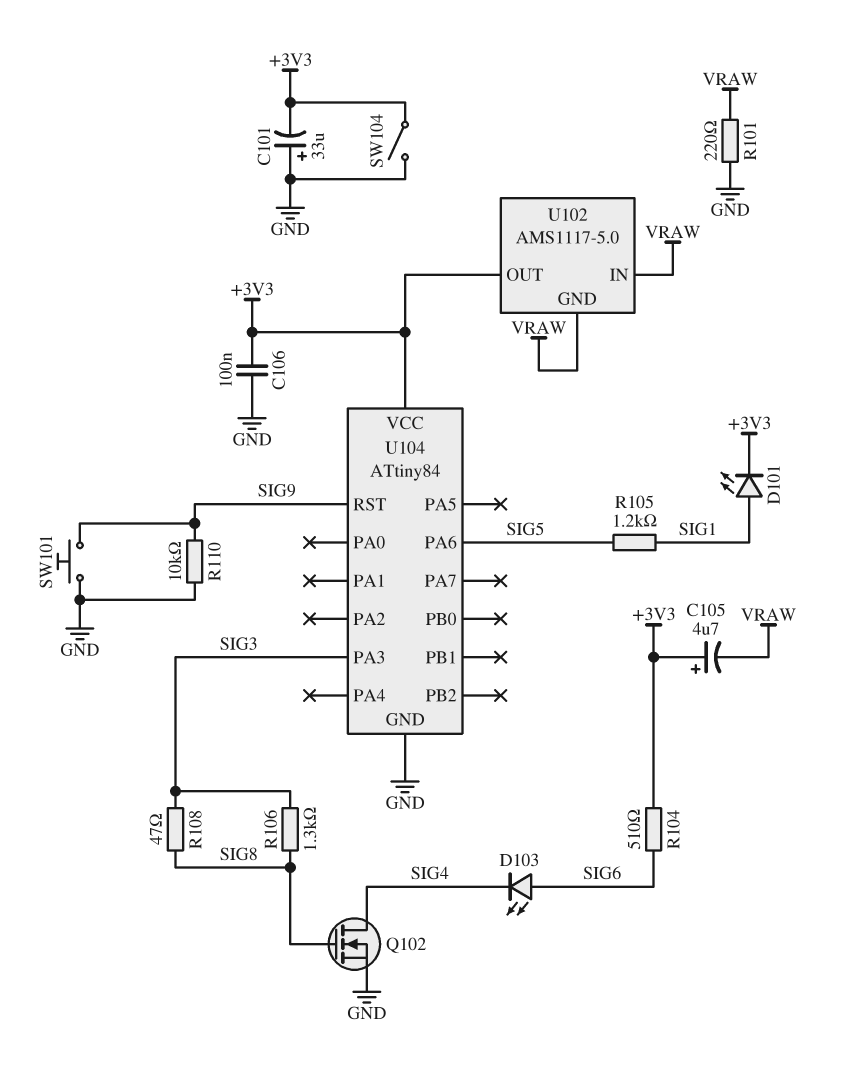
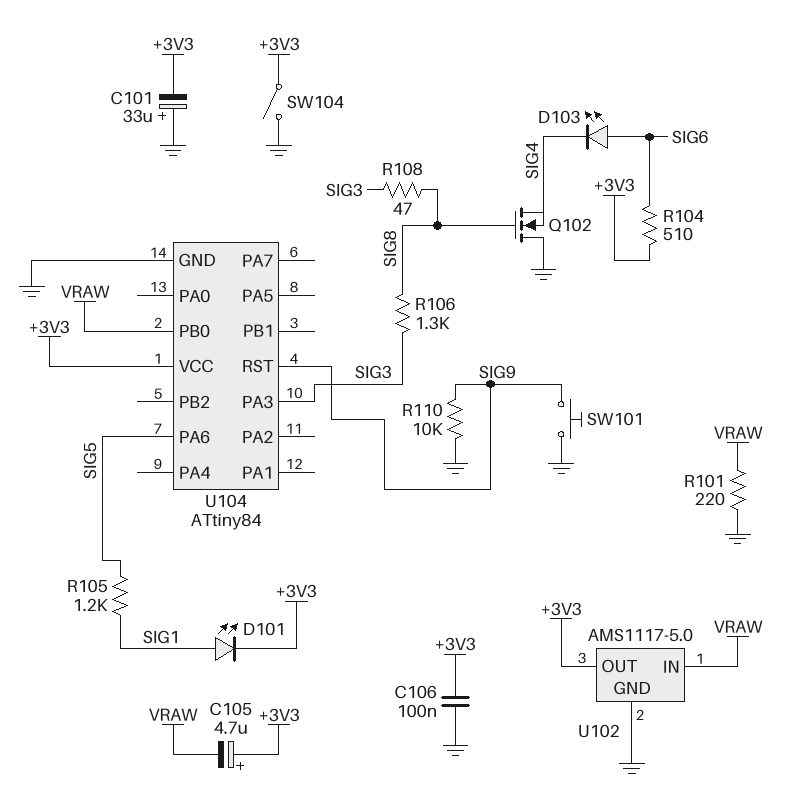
Q102: NMOS (G SIG8, D SIG4, S GND) -> NMOS (G SIG8, D GND, S SIG4)
U102 pin GND: VRAW -> GND
U104 pin PB0: none -> VRAW

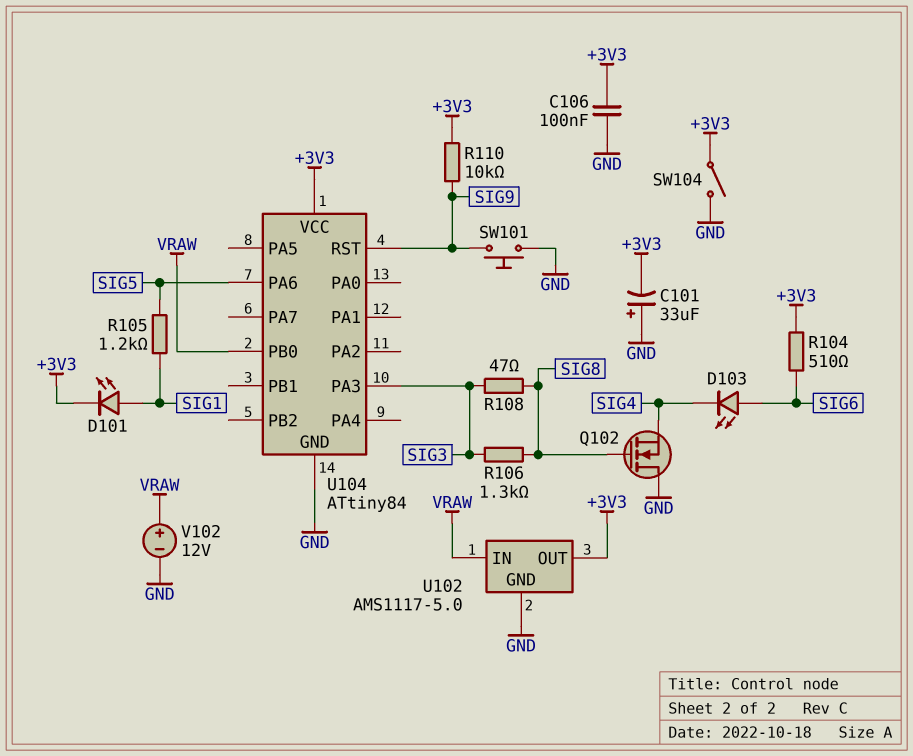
C105: 4.7uF (plus +3V3, minus VRAW) -> none
R101: 220 (GND, VRAW) -> none
R110: 10k (GND, SIG9) -> 10k (+3V3, SIG9)
V102: none -> 12V (plus VRAW, minus GND)

